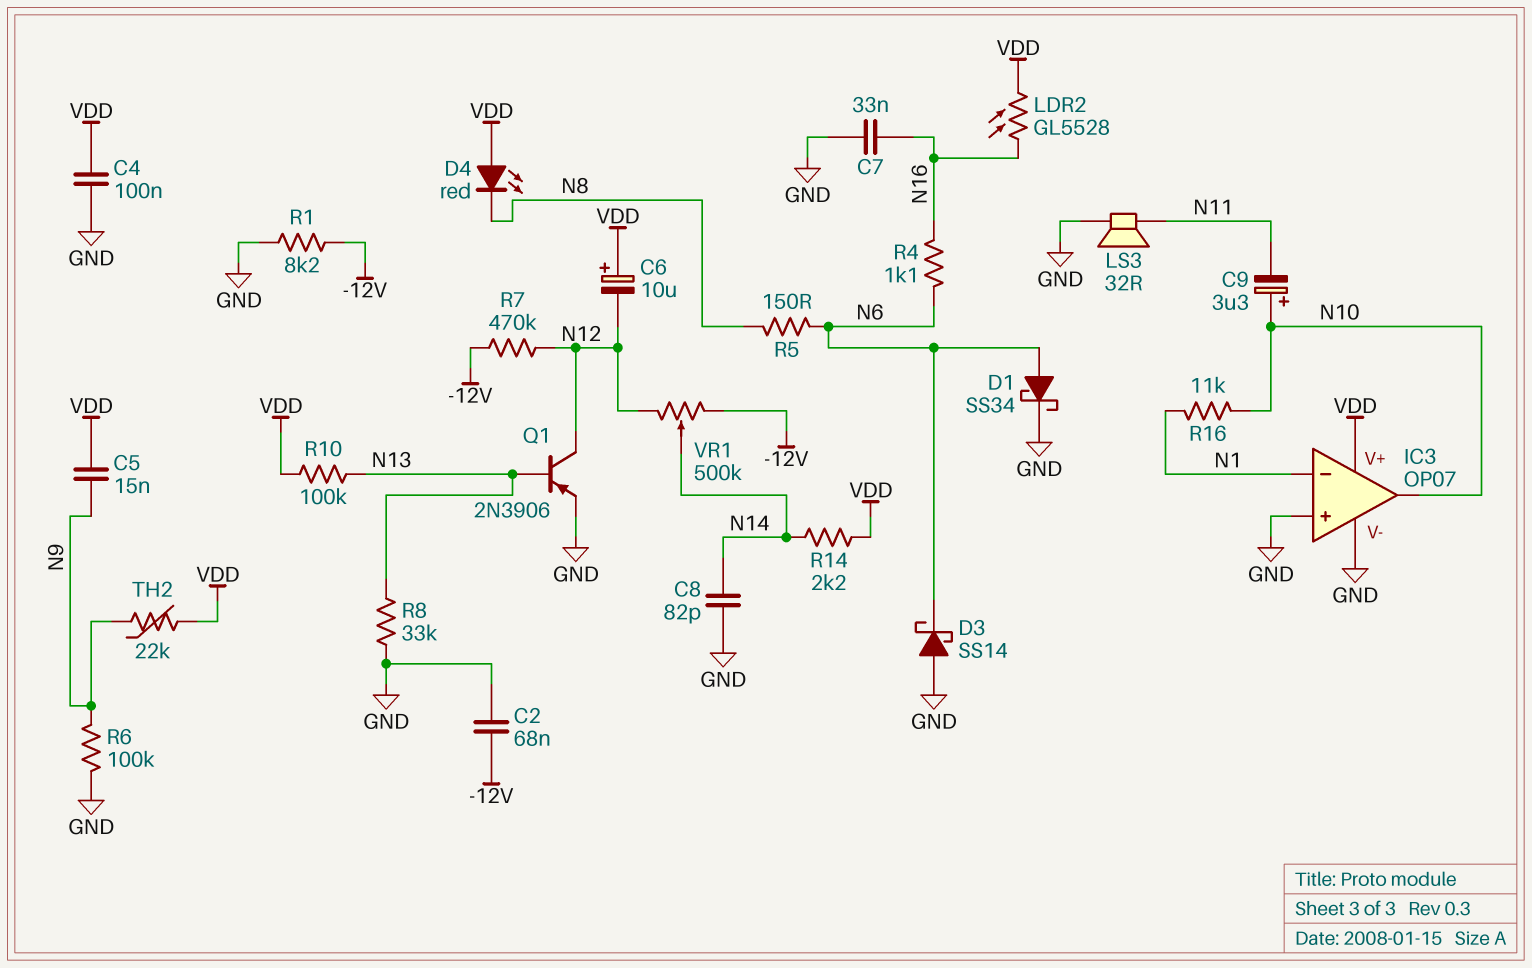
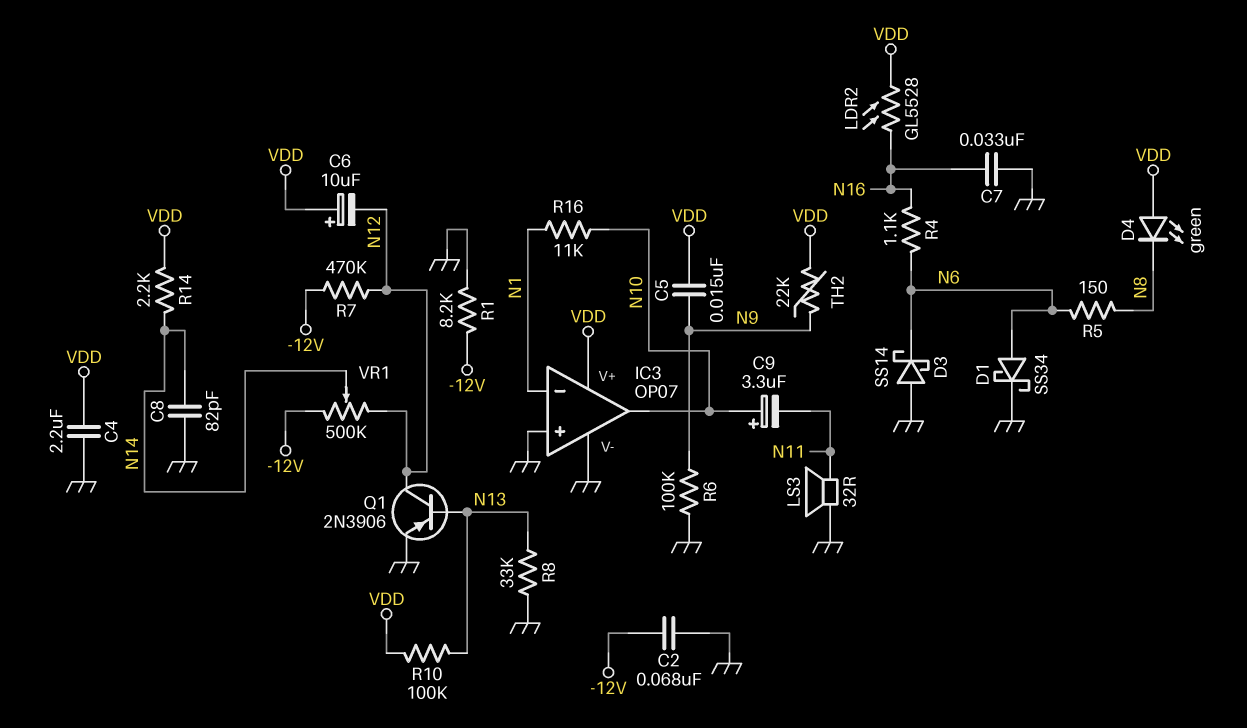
C4: 100nF (GND, VDD) -> 2.2uF (GND, VDD)
D4: LED red (A VDD, K N8) -> LED green (A VDD, K N8)

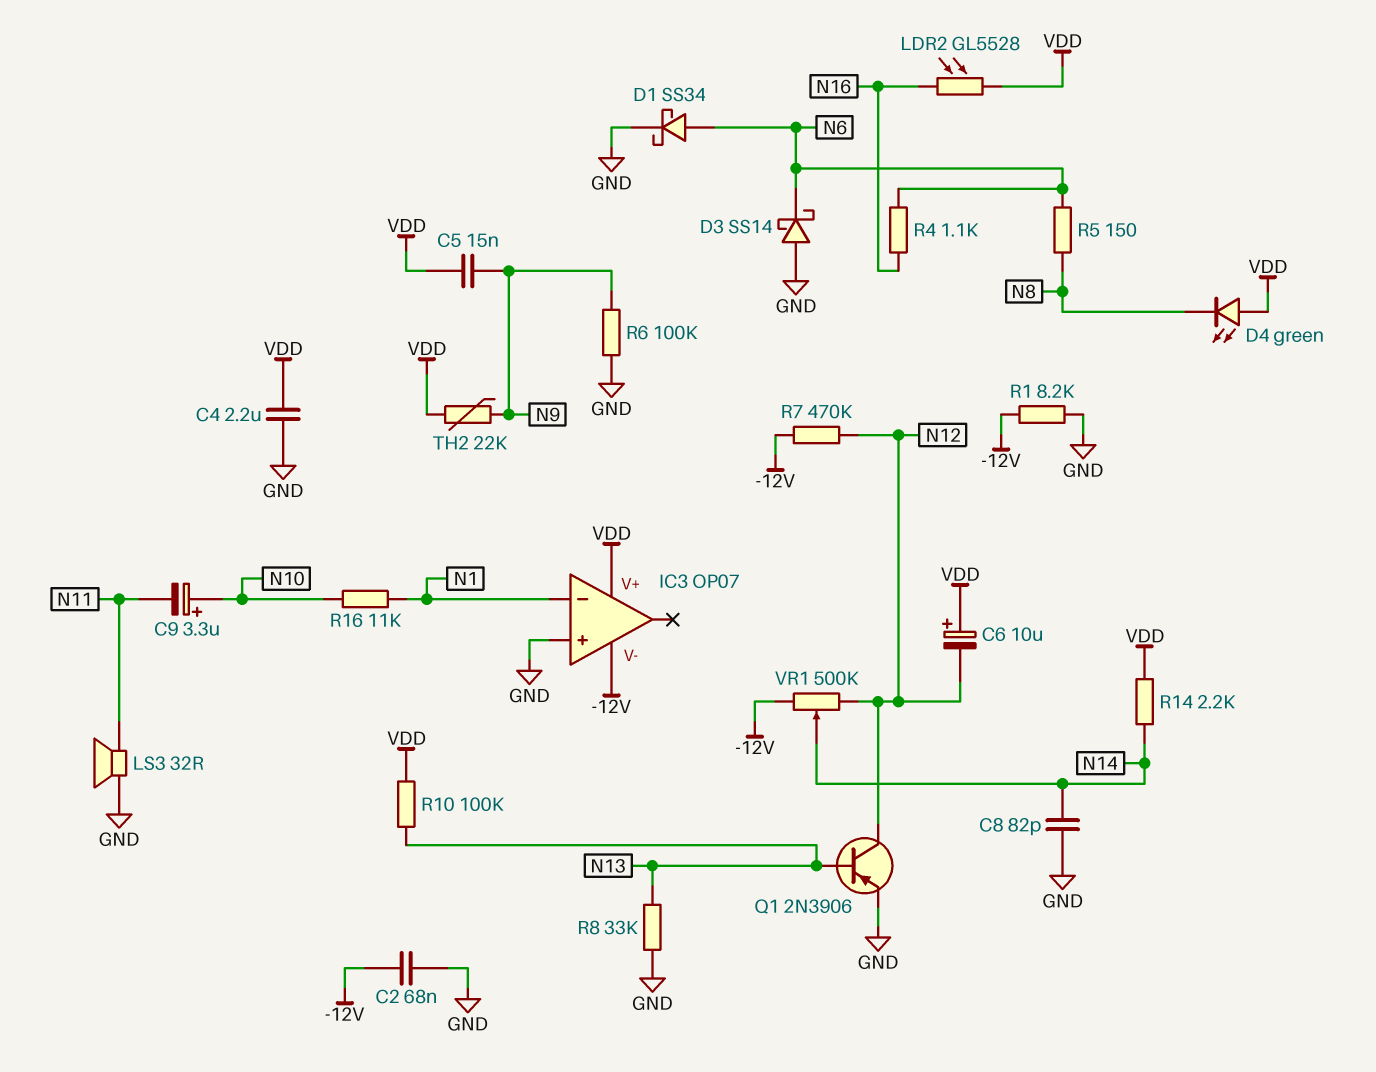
C7: 33nF (GND, N16) -> none
IC3 pin V-: GND -> -12V
IC3 pin out: N10 -> none

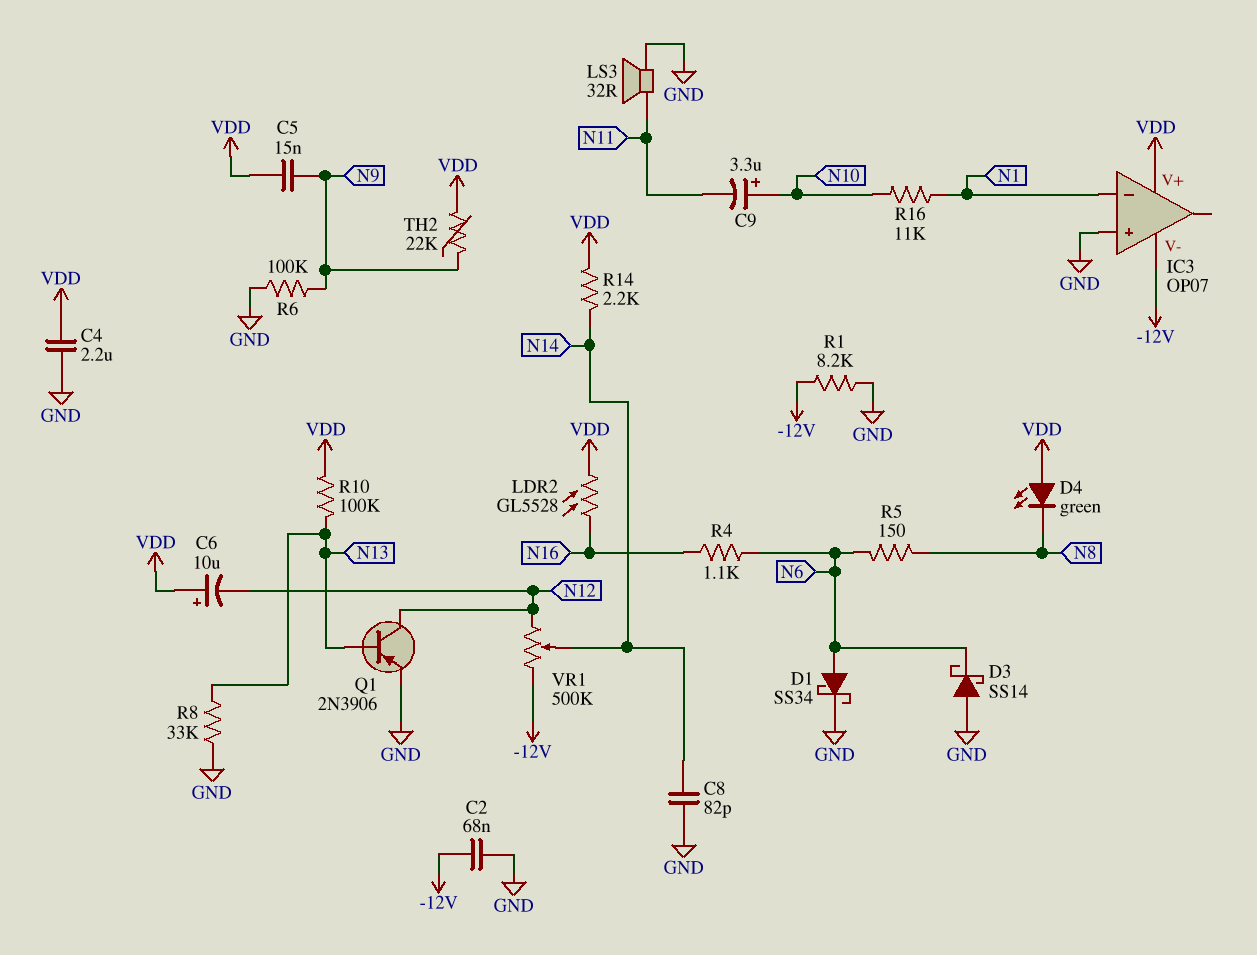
R7: 470k (-12V, N12) -> none

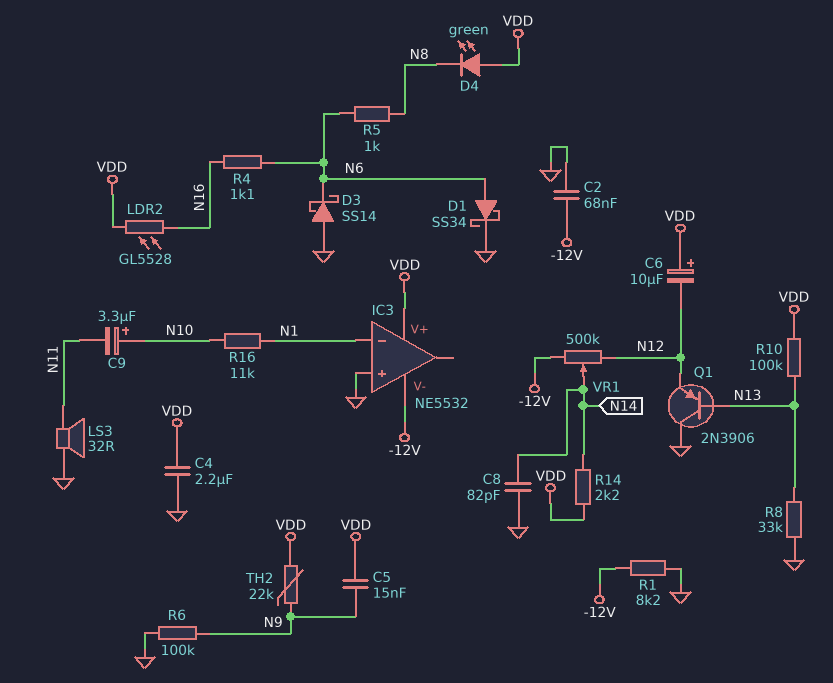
IC3: OP07 -> NE5532
Q1: PNP 2N3906 (B N13, C N12, E GND) -> PNP 2N3906 (B N13, C GND, E N12)
R5: 150 (N6, N8) -> 1k (N6, N8)

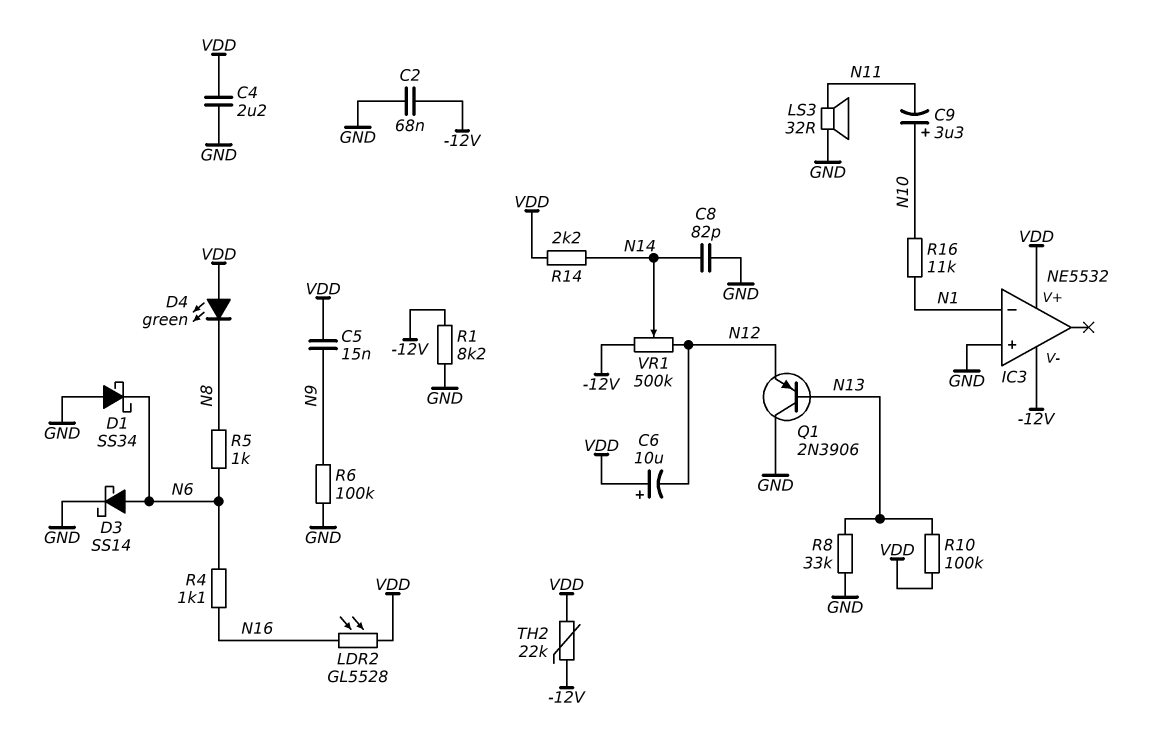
D1: schottky SS34 (A N6, K GND) -> schottky SS34 (A GND, K N6)
D3: schottky SS14 (A GND, K N6) -> schottky SS14 (A N6, K GND)
TH2: 22k (N9, VDD) -> 22k (-12V, VDD)

